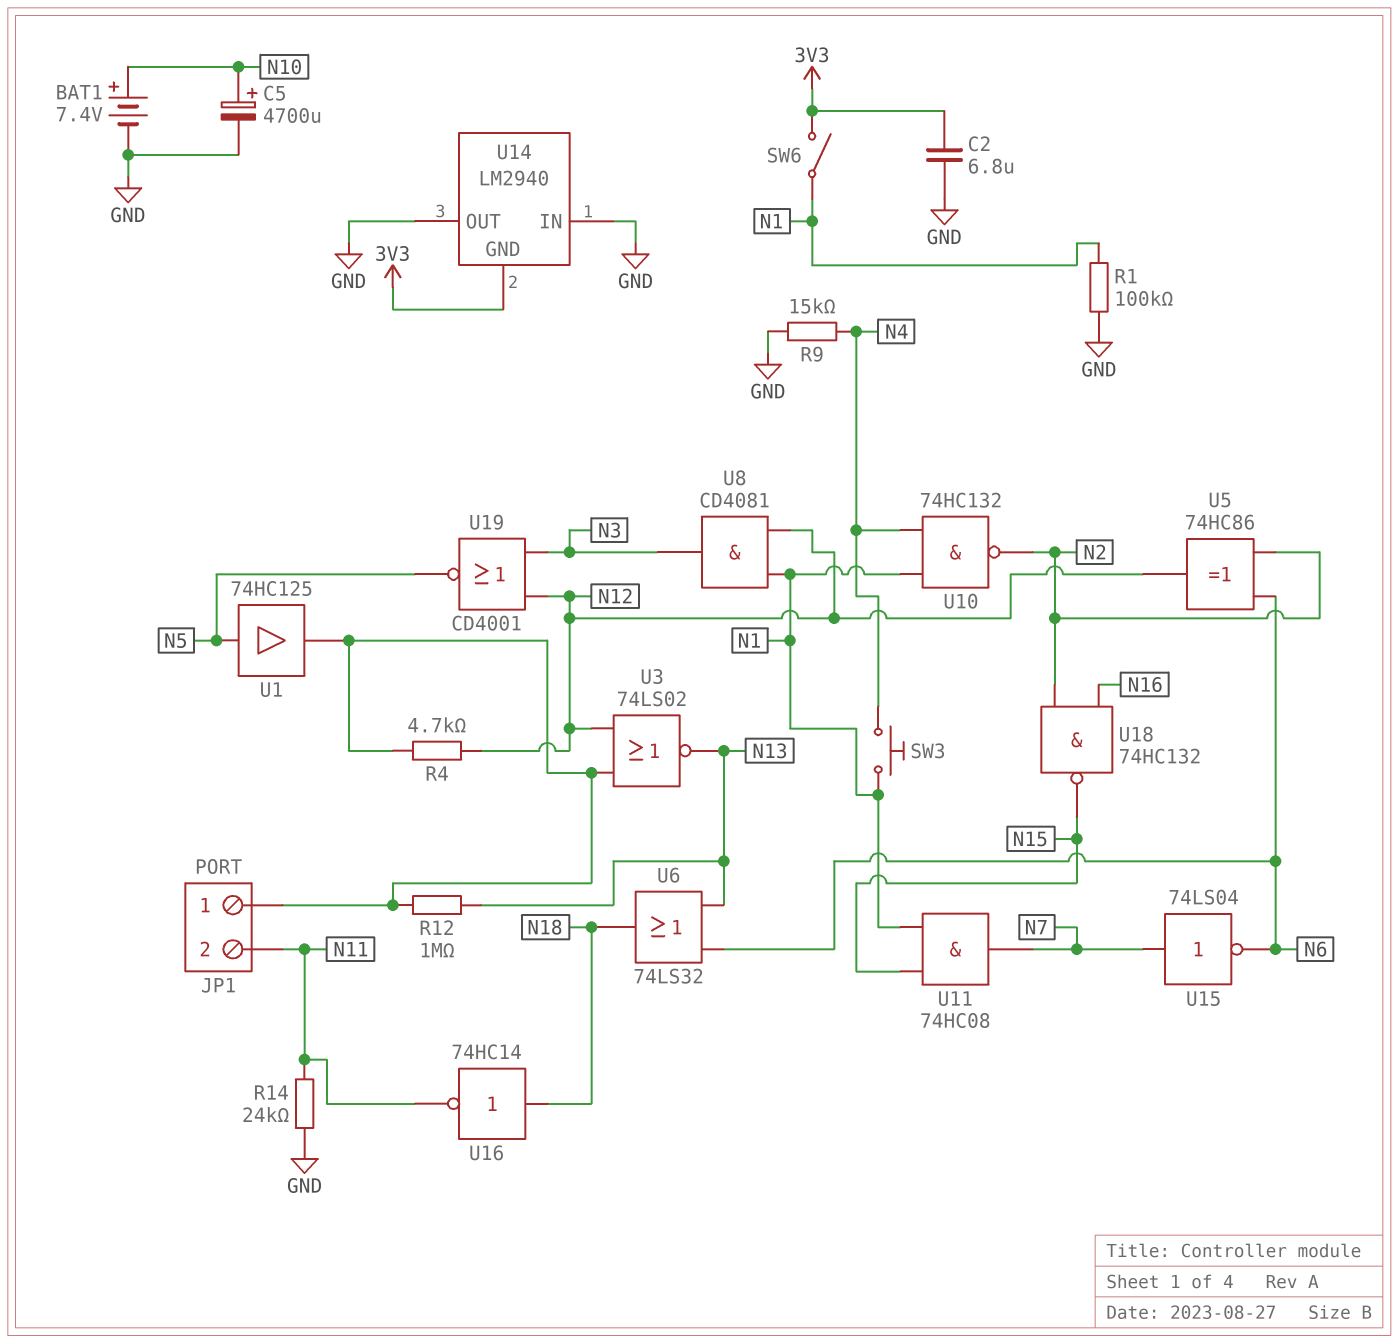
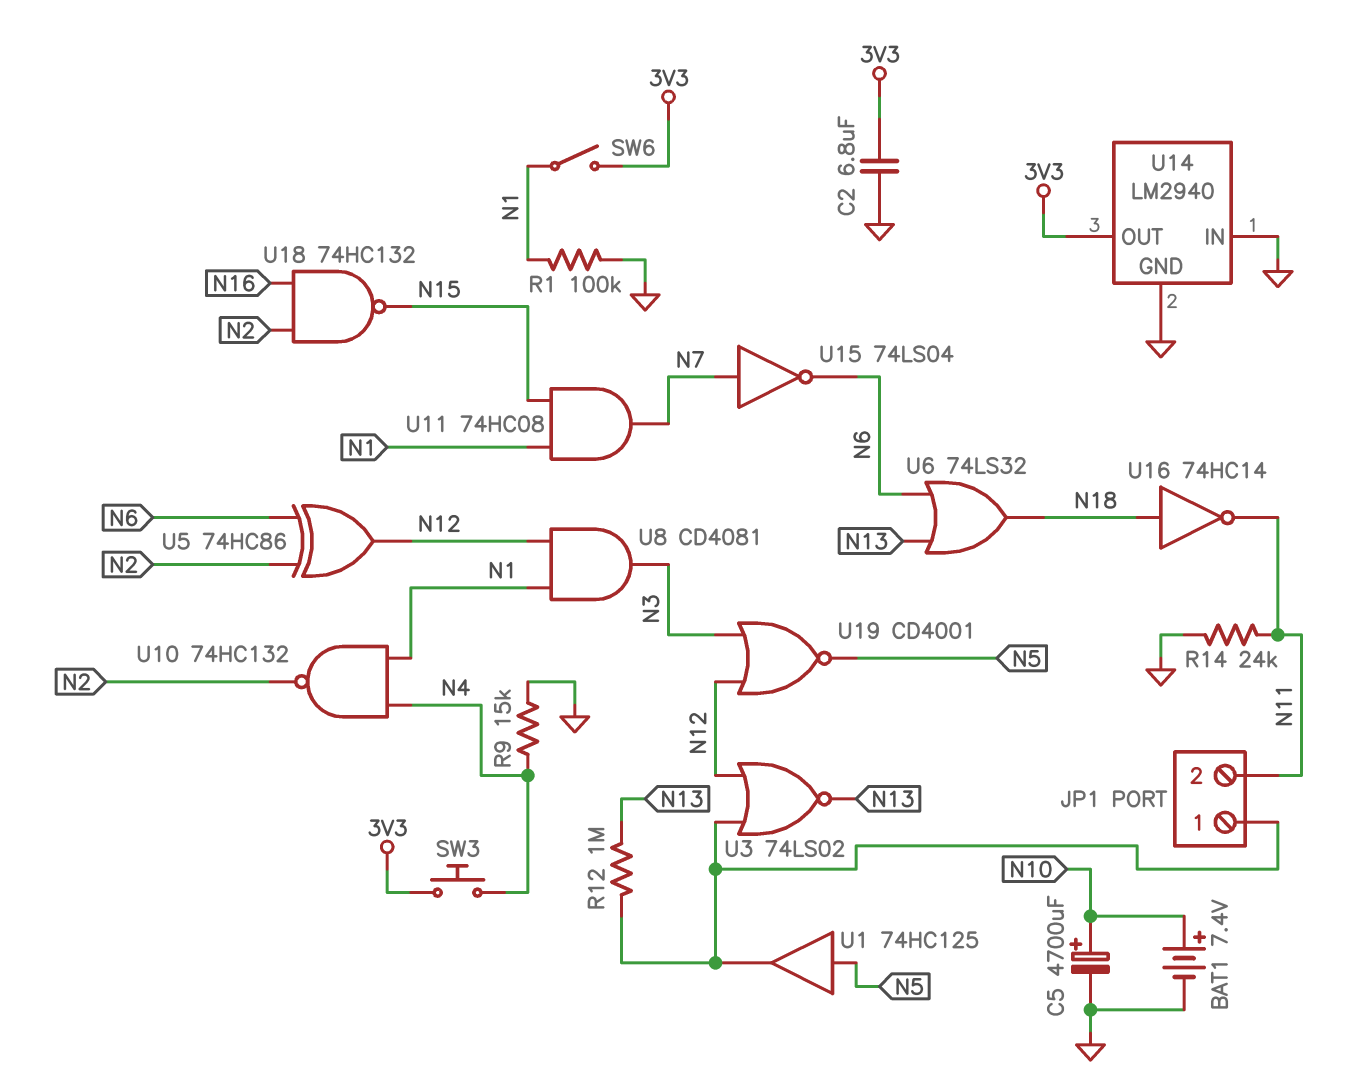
R4: 4.7k (JP1/1, N12) -> none
SW3: button (N1, N4) -> button (3V3, N4)
U14 pin GND: 3V3 -> GND
U14 pin OUT: GND -> 3V3

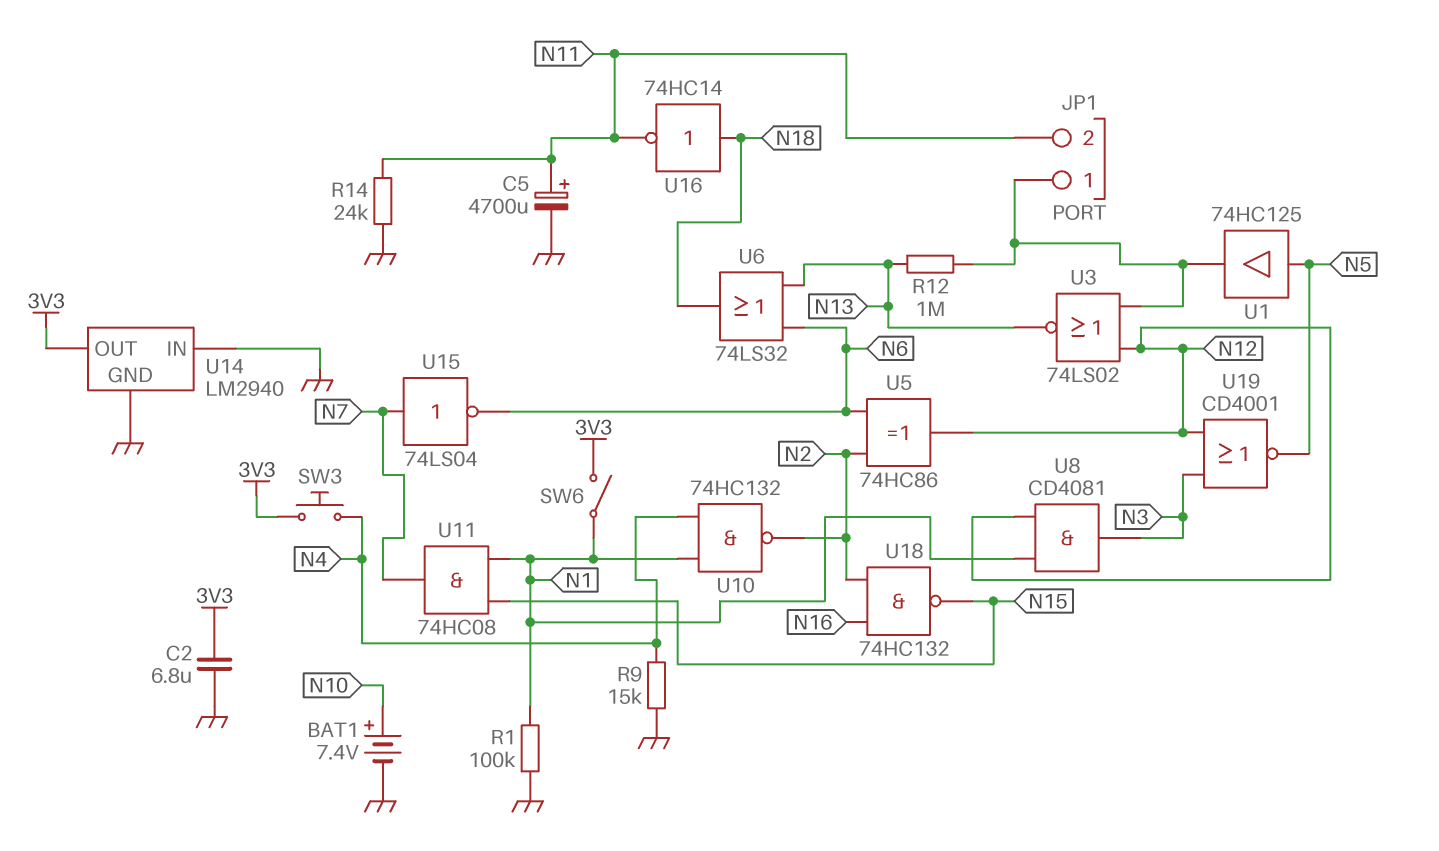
C5: 4700uF (plus N10, minus GND) -> 4700uF (plus N11, minus GND)

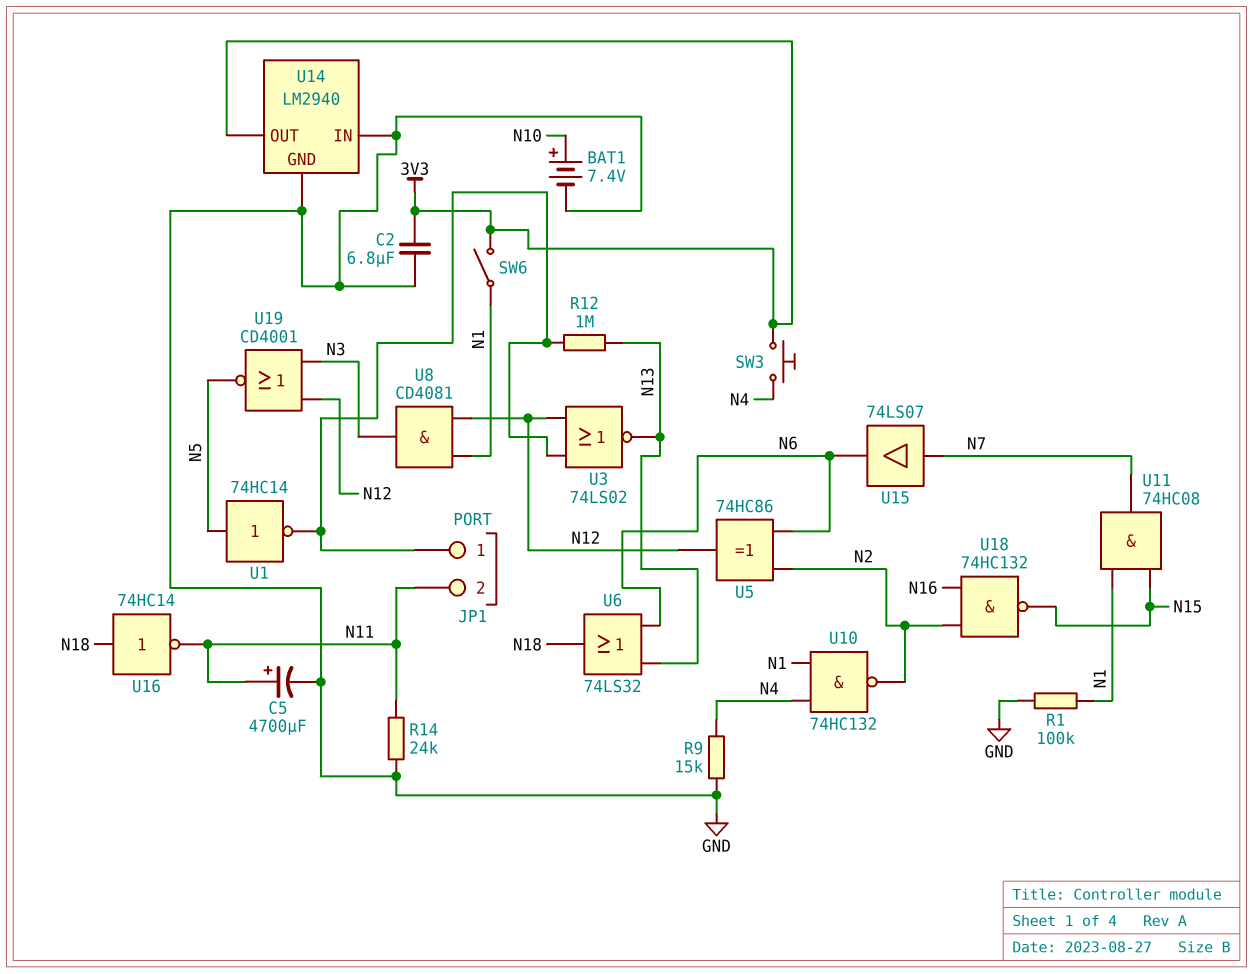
U1: buffer 74HC125 (in N5, out JP1/1) -> NOT 74HC14 (in N5, out JP1/1)
U15: NOT 74LS04 (in N7, out N6) -> buffer 74LS07 (in N7, out N6)

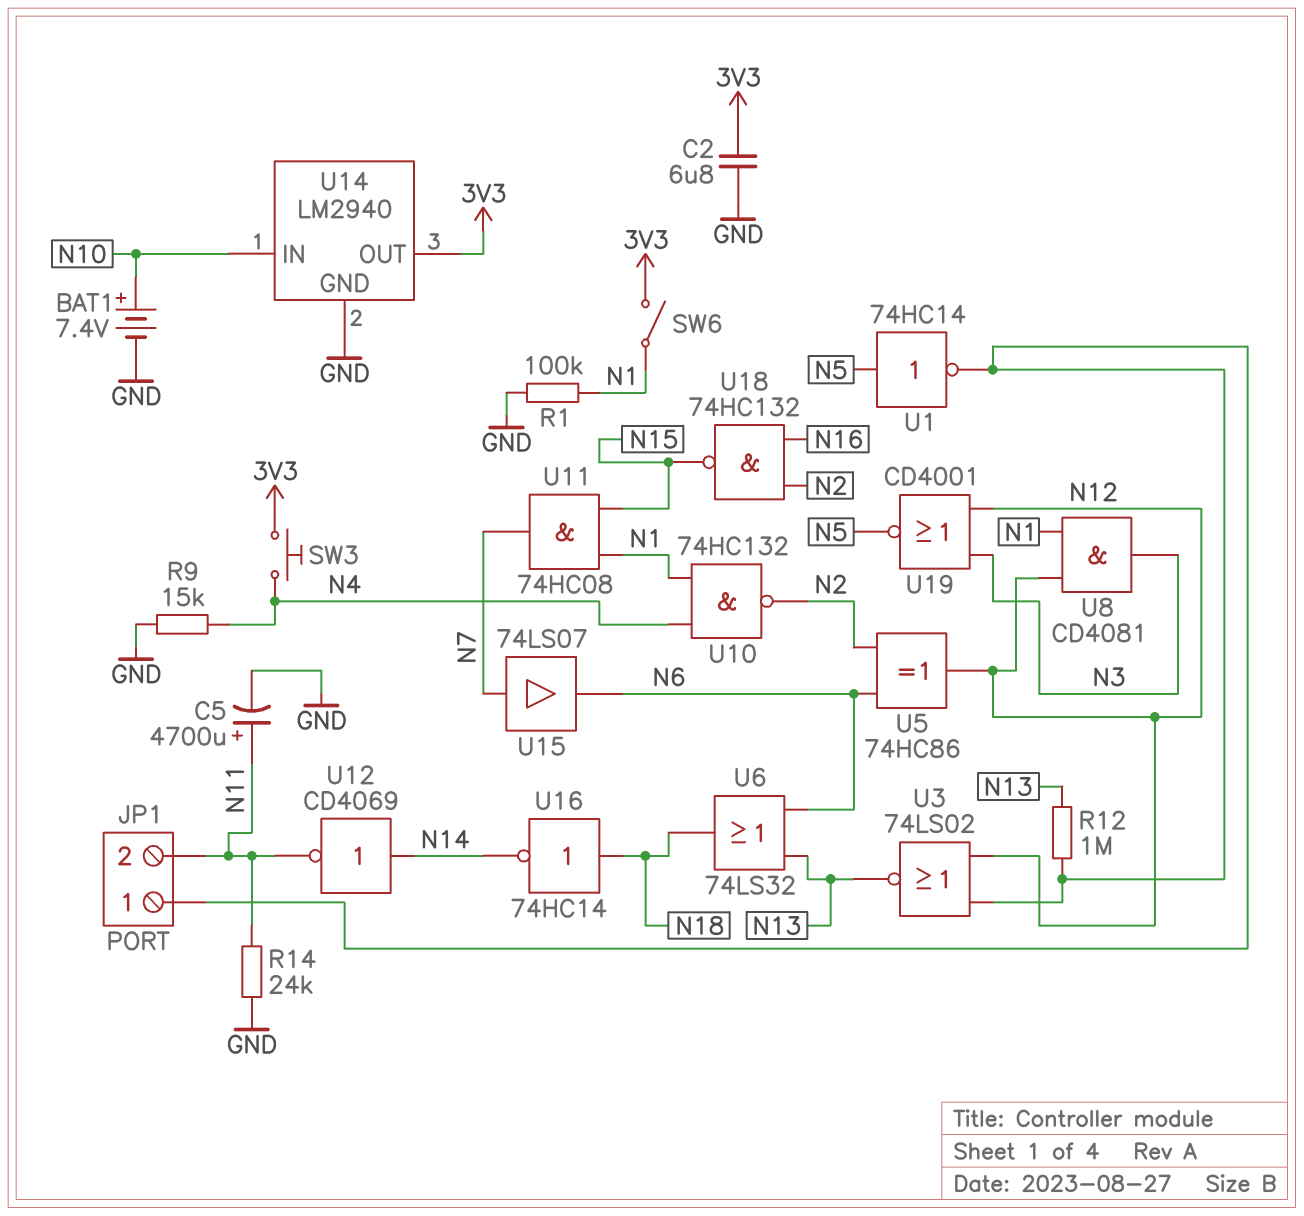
U12: none -> NOT CD4069 (in N14, out N11)
U14 pin IN: GND -> N10
U16: NOT 74HC14 (in N18, out N11) -> NOT 74HC14 (in N18, out N14)

